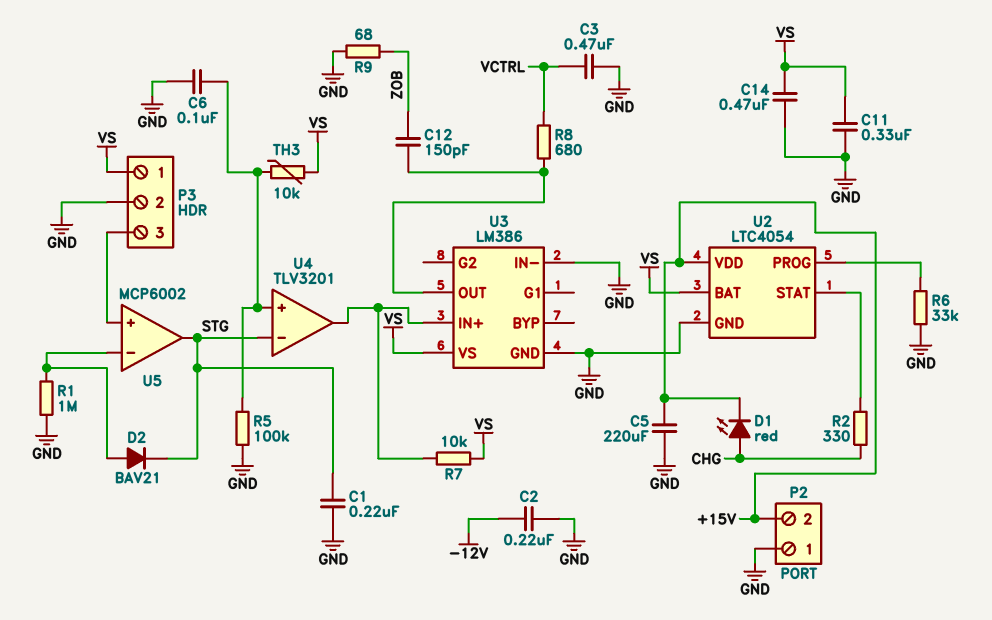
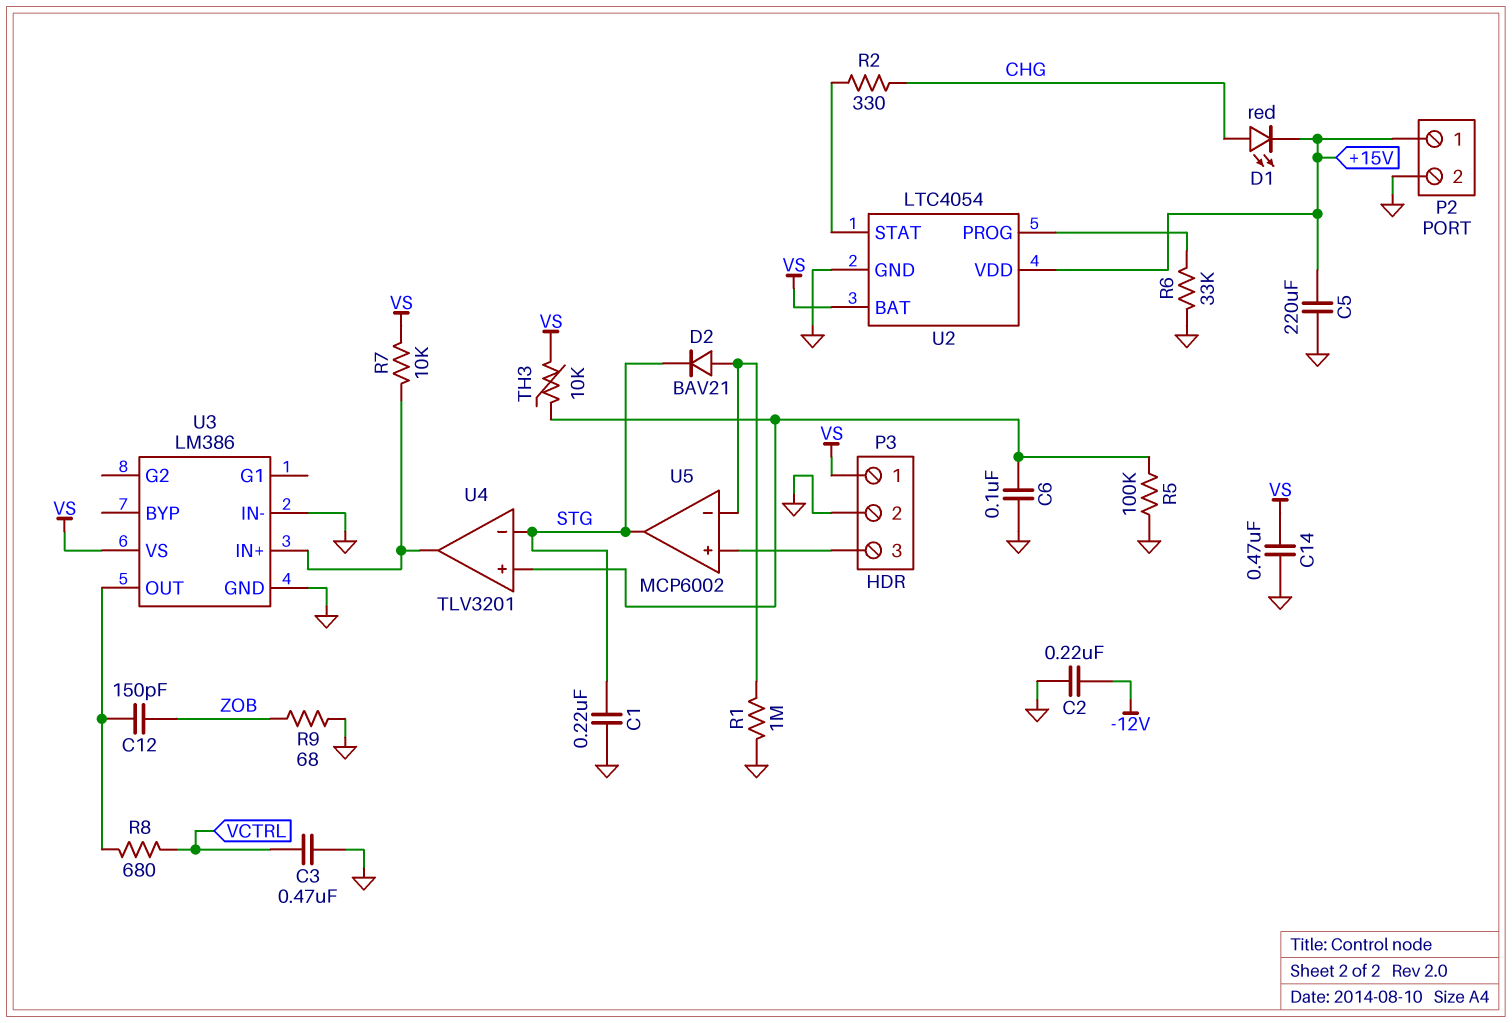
C11: 330nF (GND, VS) -> none
P2 pin 1: GND -> +15V
P2 pin 2: +15V -> GND

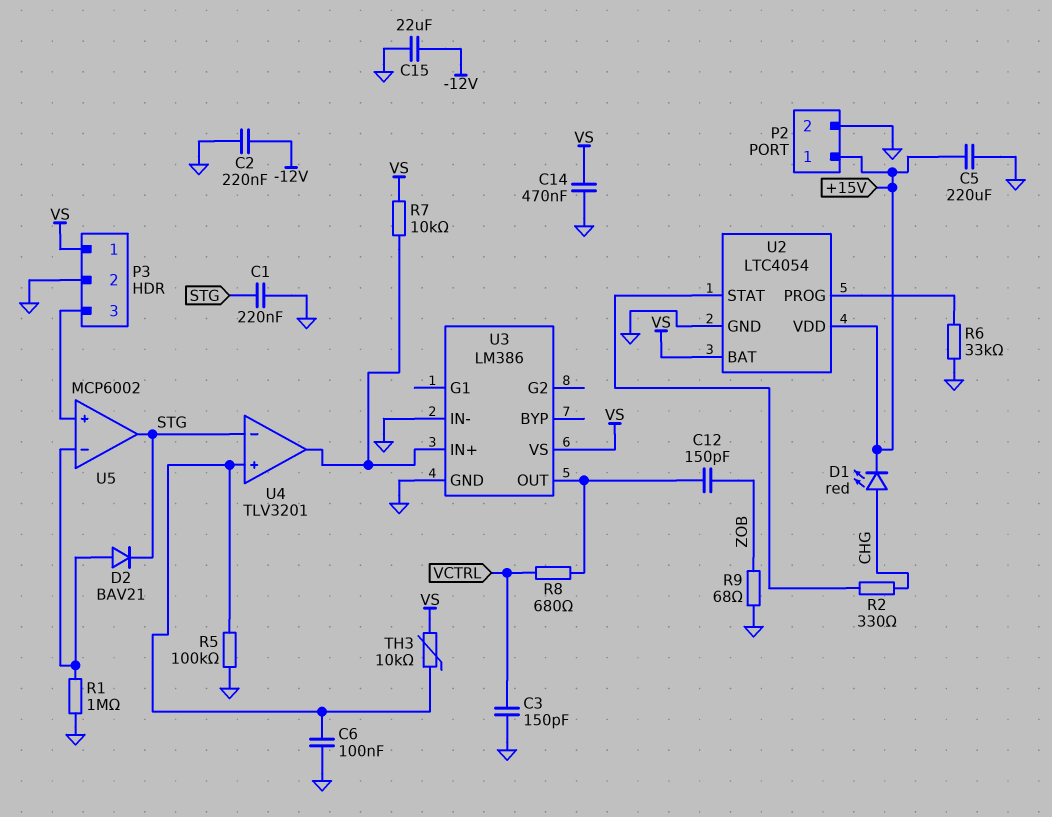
C3: 470nF (GND, VCTRL) -> 150pF (GND, VCTRL)
C15: none -> 22uF (-12V, GND)

